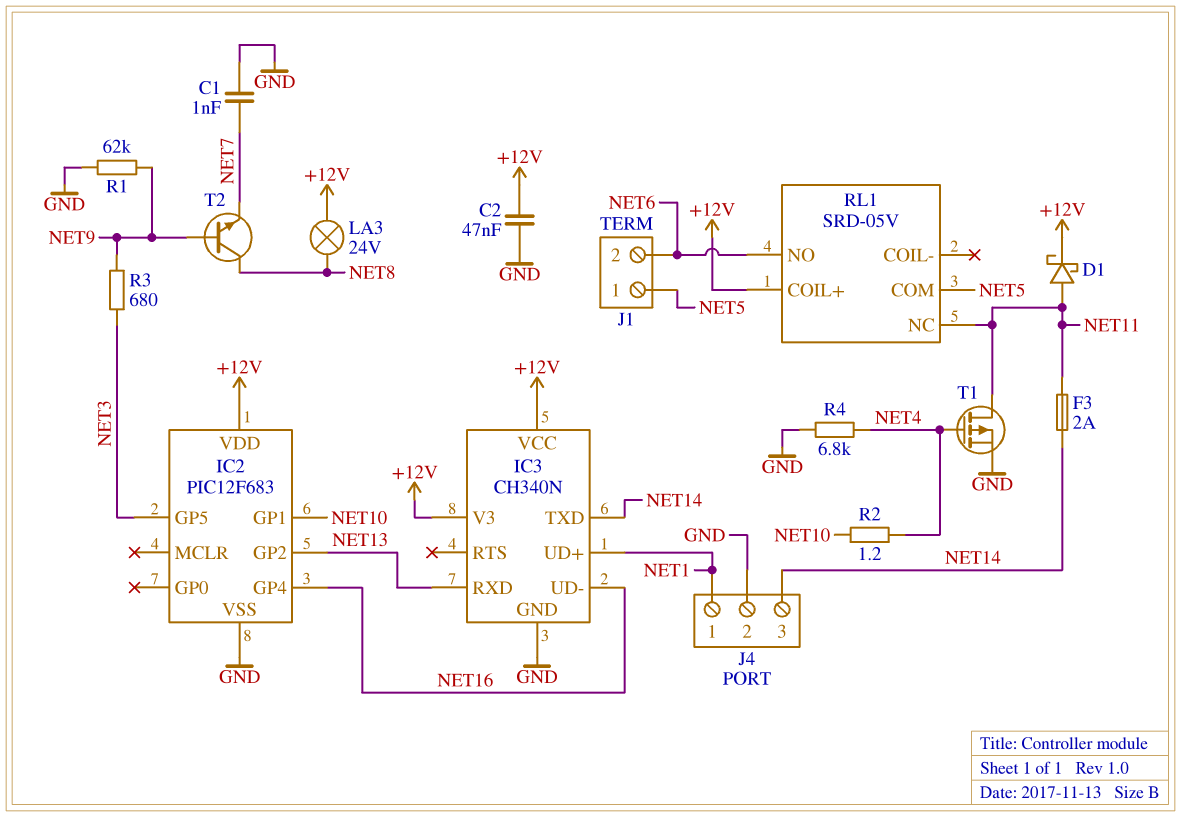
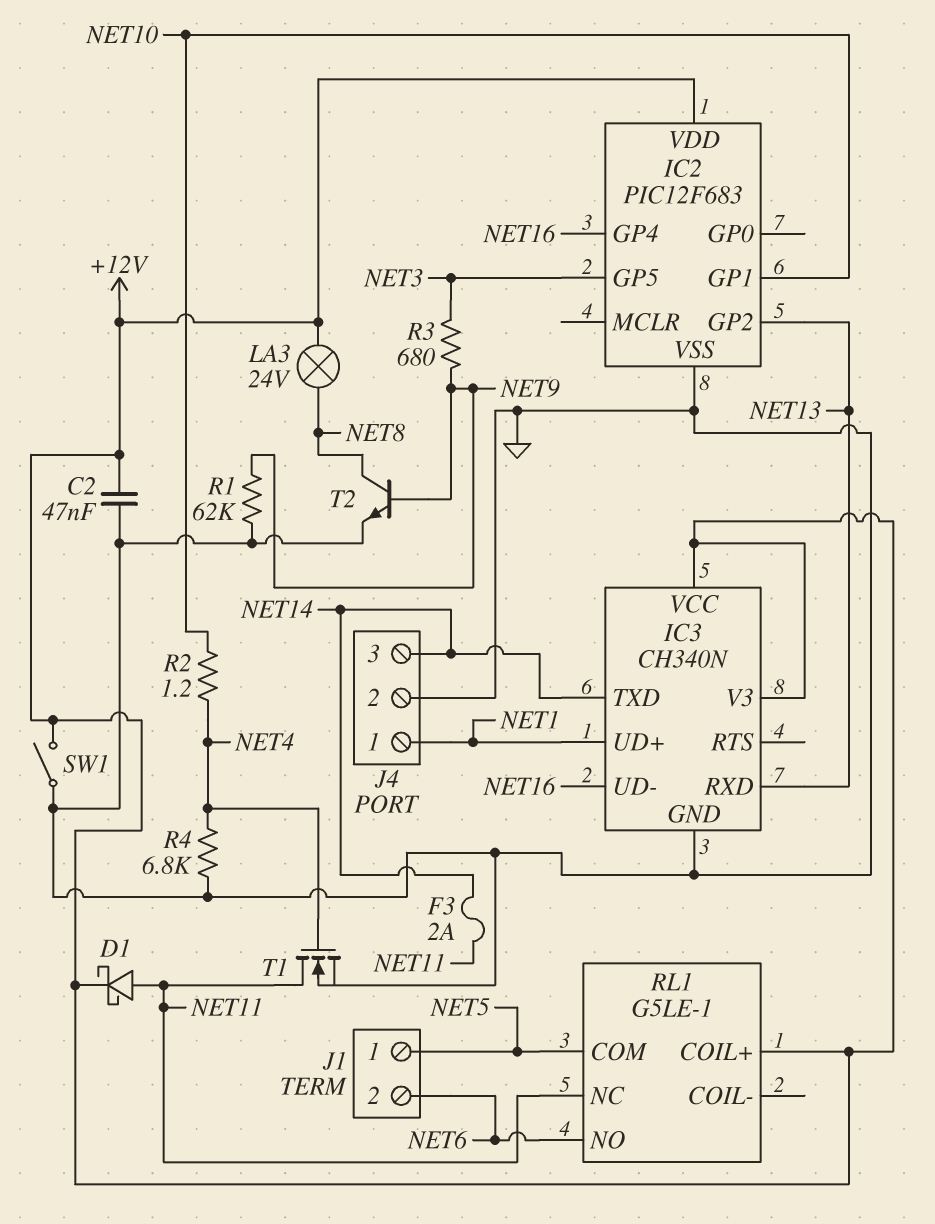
C1: 1nF (GND, NET7) -> none
RL1: SRD-05V -> G5LE-1
SW1: none -> switch (+12V, GND)
T1: PMOS (G NET4, D NET11, S GND) -> NMOS (G NET4, D NET11, S GND)
T2: NPN (B NET9, C NET8, E NET7) -> NPN (B NET9, C NET8, E GND)

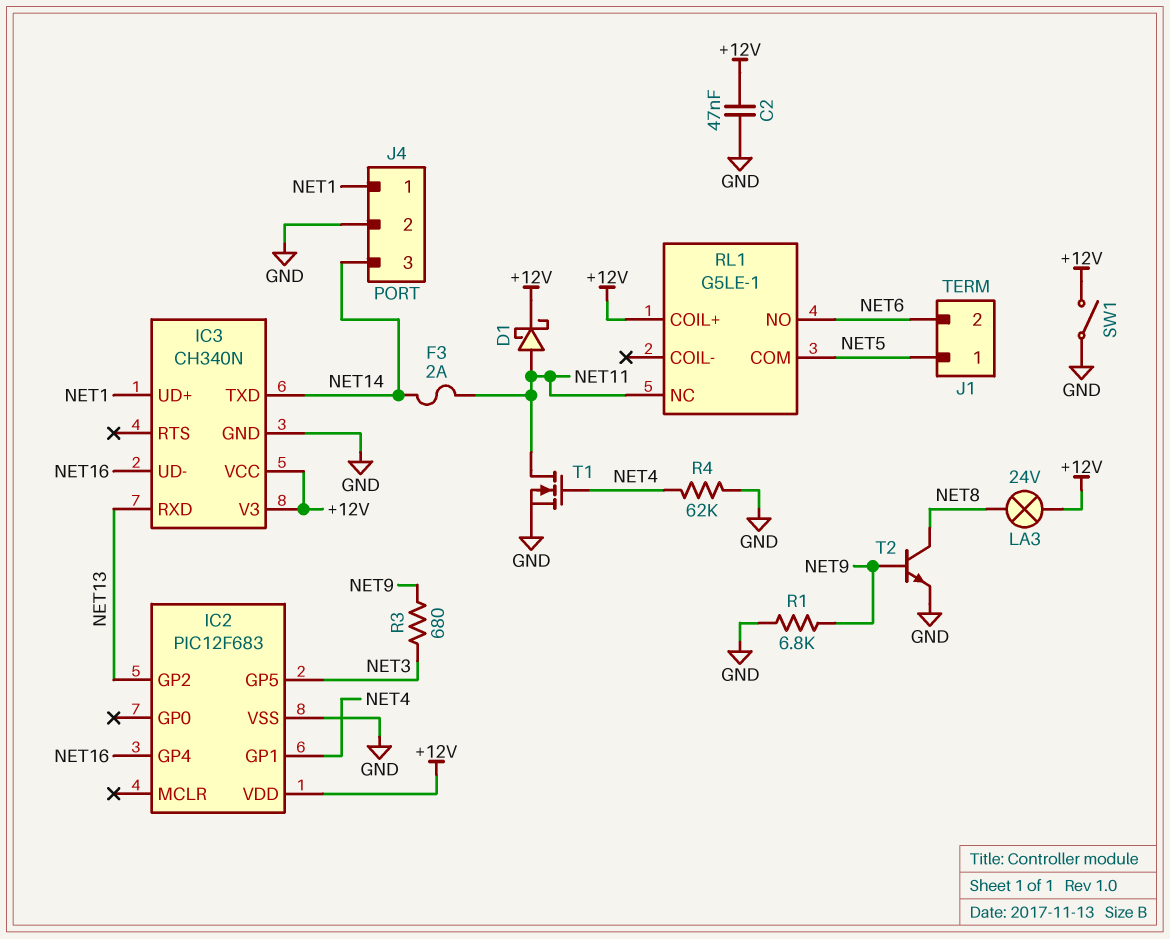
IC2 pin GP1: NET10 -> NET4
R1: 62k (GND, NET9) -> 6.8k (GND, NET9)
R2: 1.2 (NET4, NET10) -> none
R4: 6.8k (GND, NET4) -> 62k (GND, NET4)

